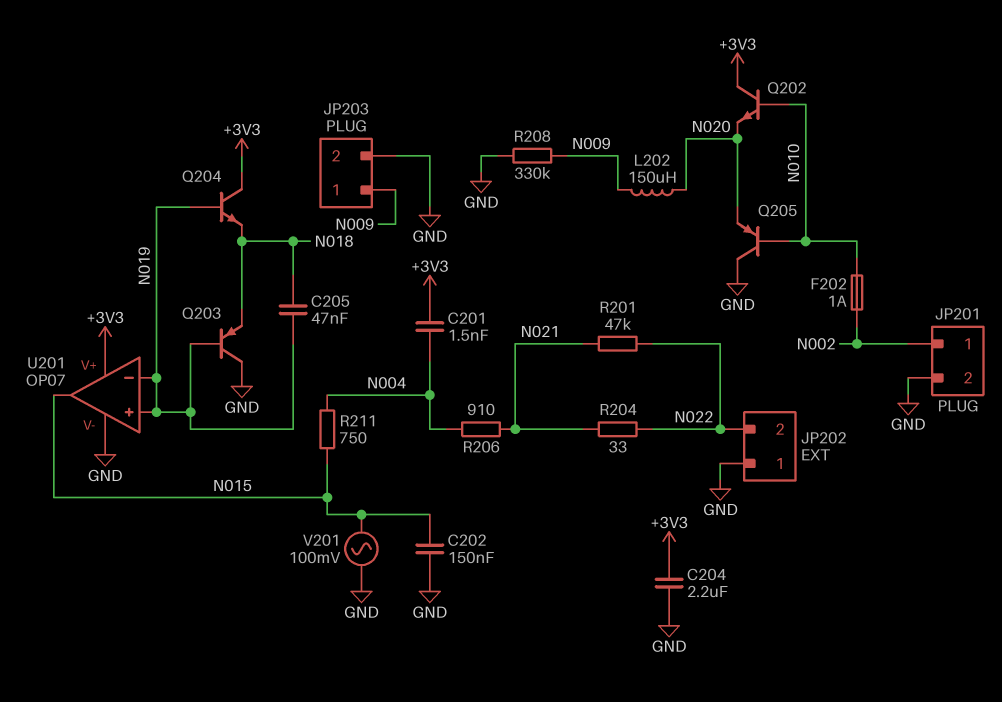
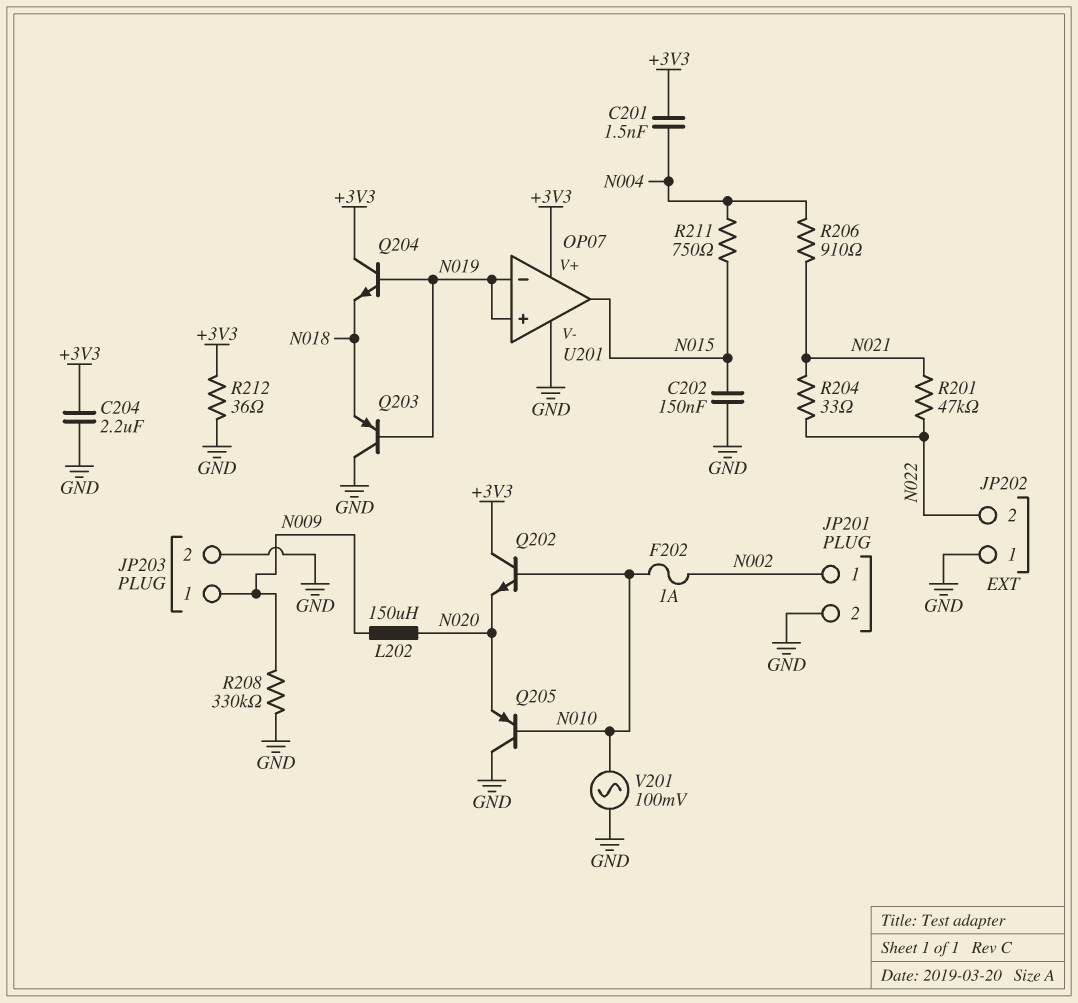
C205: 47nF (N018, N019) -> none
R212: none -> 36 (+3V3, GND)
V201: AC 100mV (GND, N015) -> AC 100mV (GND, N010)

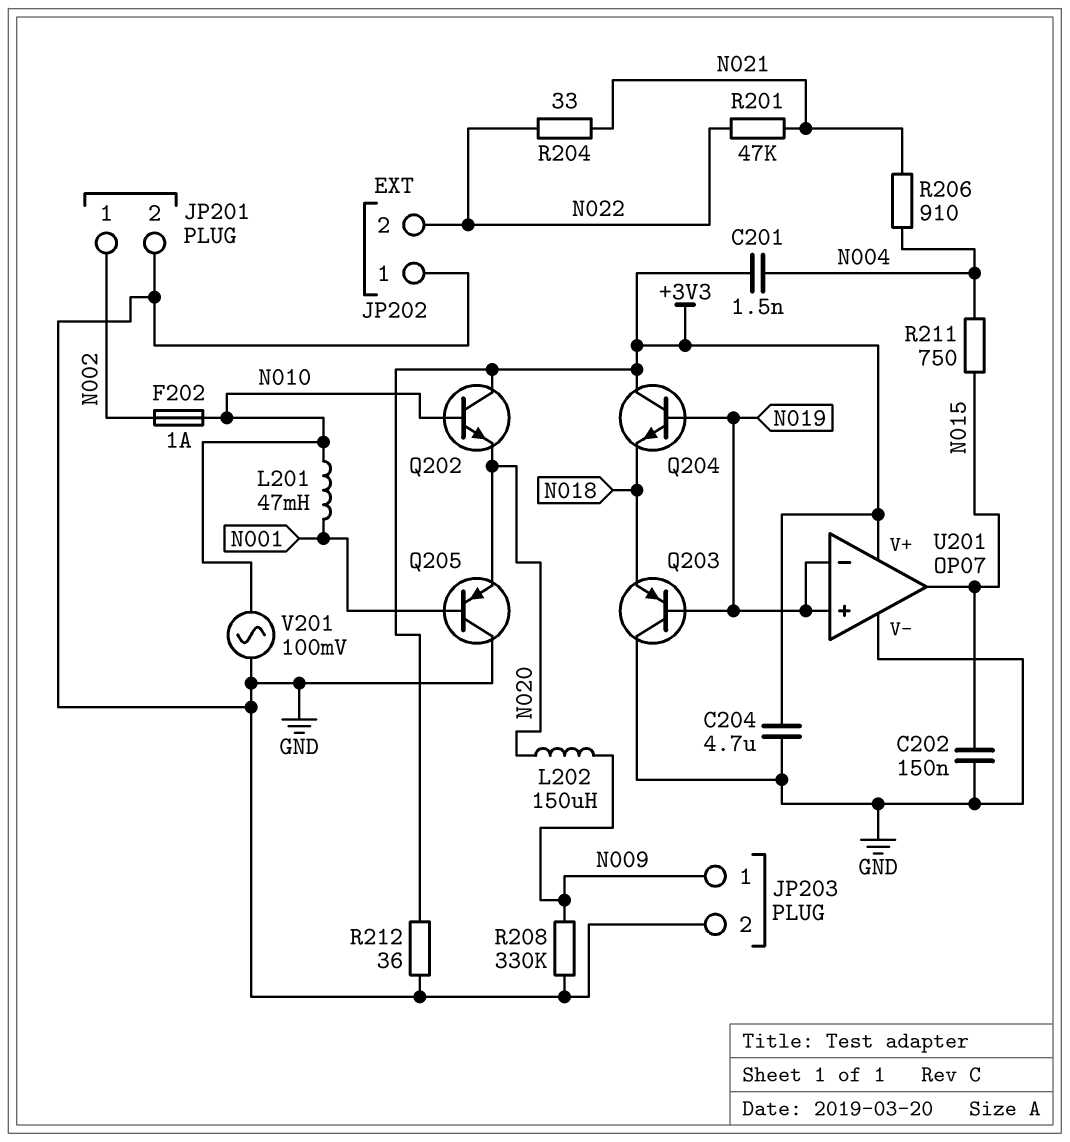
C204: 2.2uF (+3V3, GND) -> 4.7uF (+3V3, GND)
L201: none -> 47mH (N001, N010)
Q205: PNP (B N010, C GND, E N020) -> PNP (B N001, C GND, E N020)

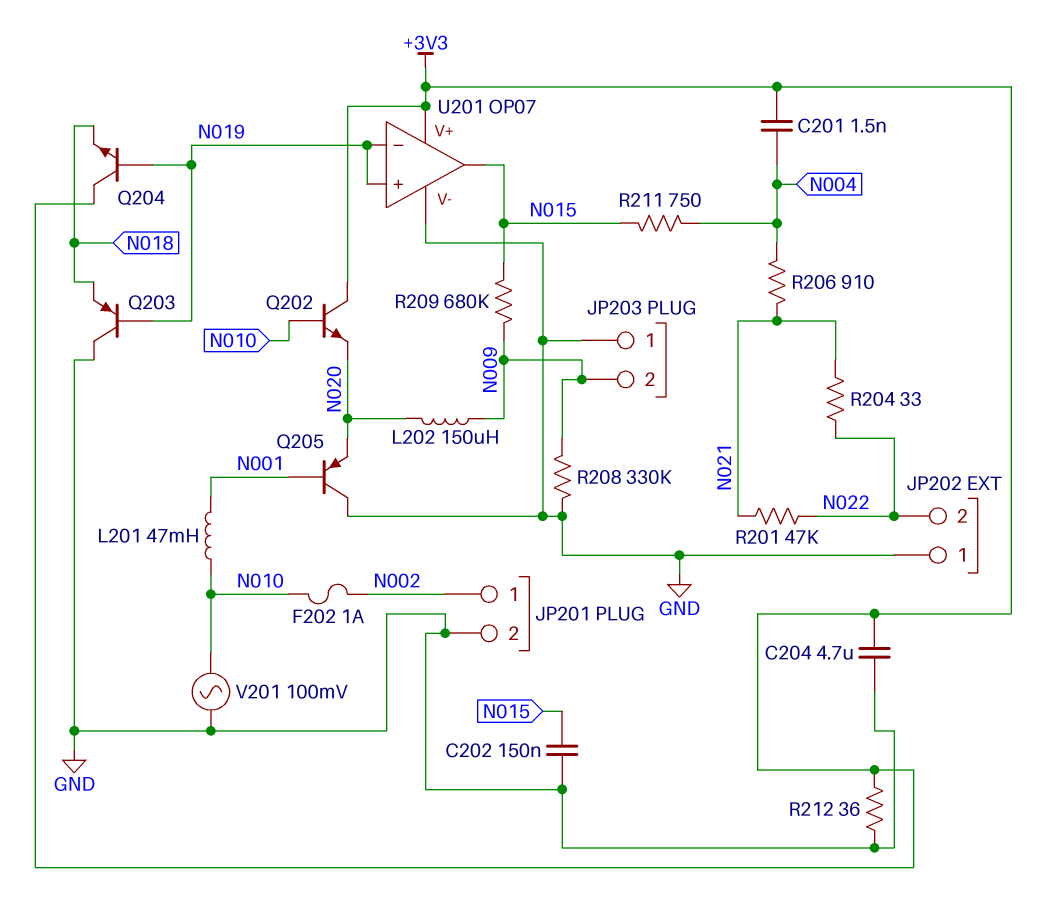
JP203 pin 1: N009 -> GND
JP203 pin 2: GND -> N009
R209: none -> 680k (N009, N015)

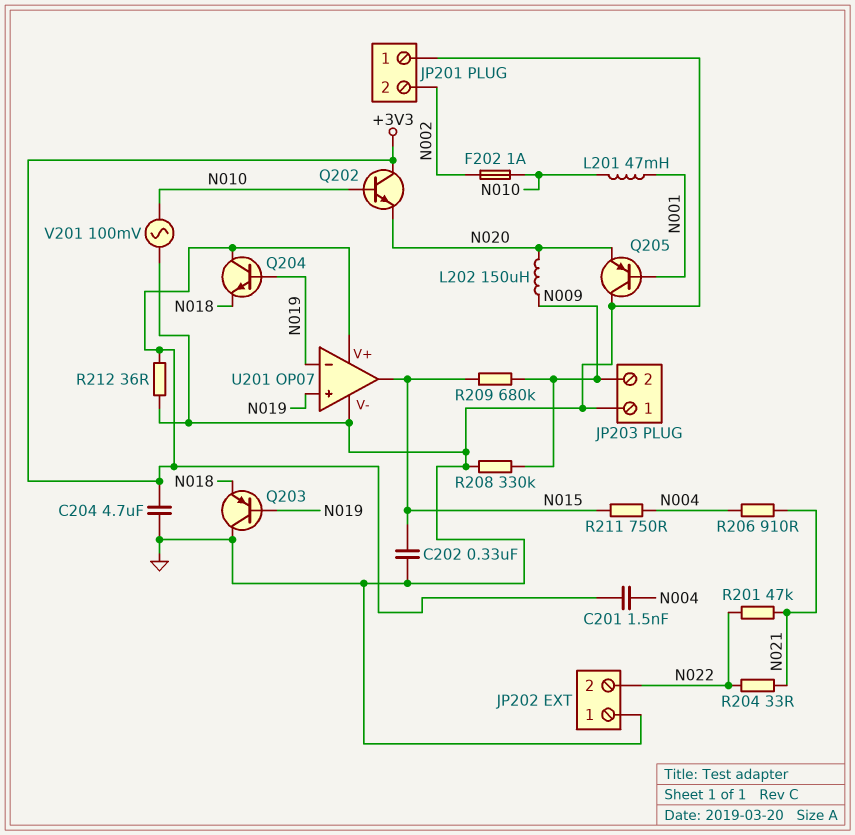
C202: 150nF (GND, N015) -> 330nF (GND, N015)
JP201 pin 1: N002 -> GND
JP201 pin 2: GND -> N002

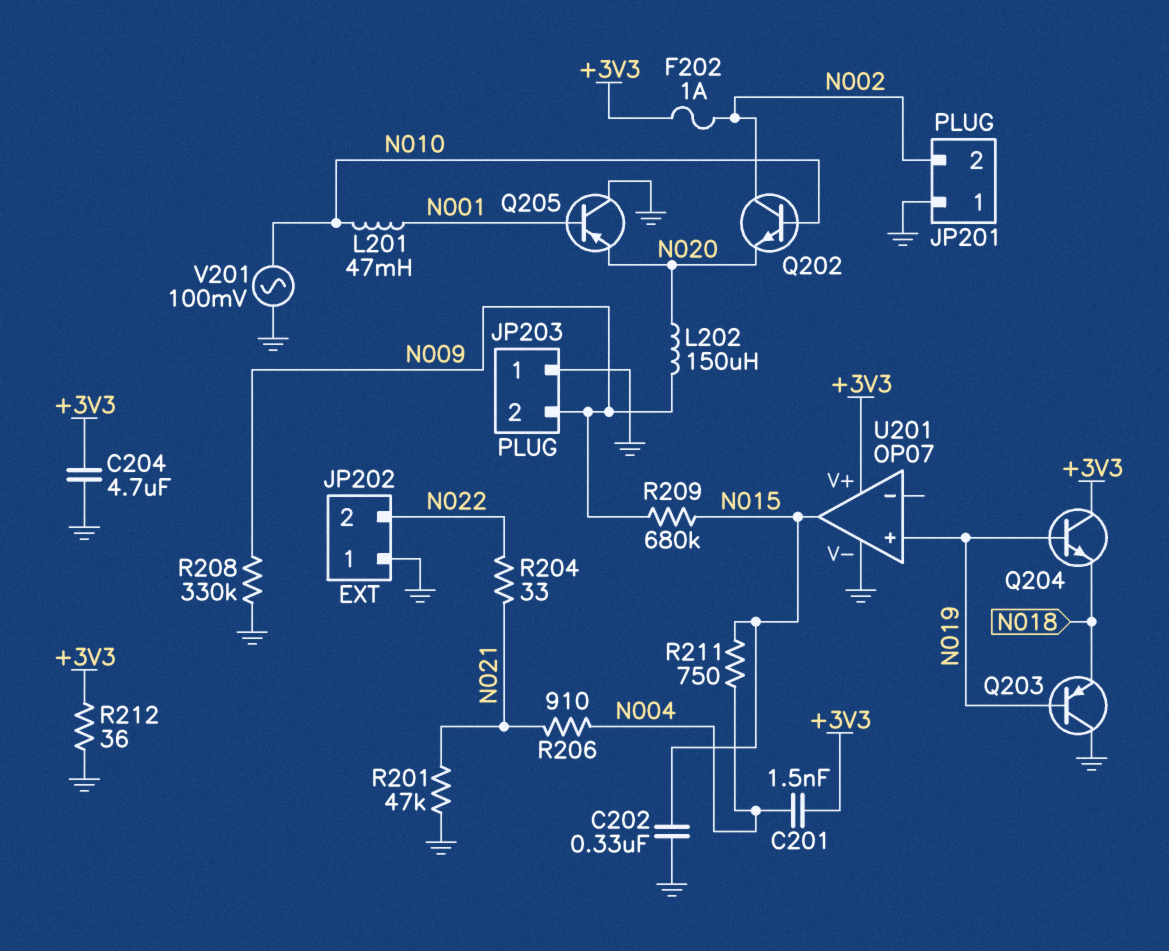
F202: 1A (N002, N010) -> 1A (+3V3, N002)
Q202: NPN (B N010, C +3V3, E N020) -> NPN (B N010, C N002, E N020)
R201: 47k (N021, N022) -> 47k (GND, N021)
U201 pin in-: N019 -> none

